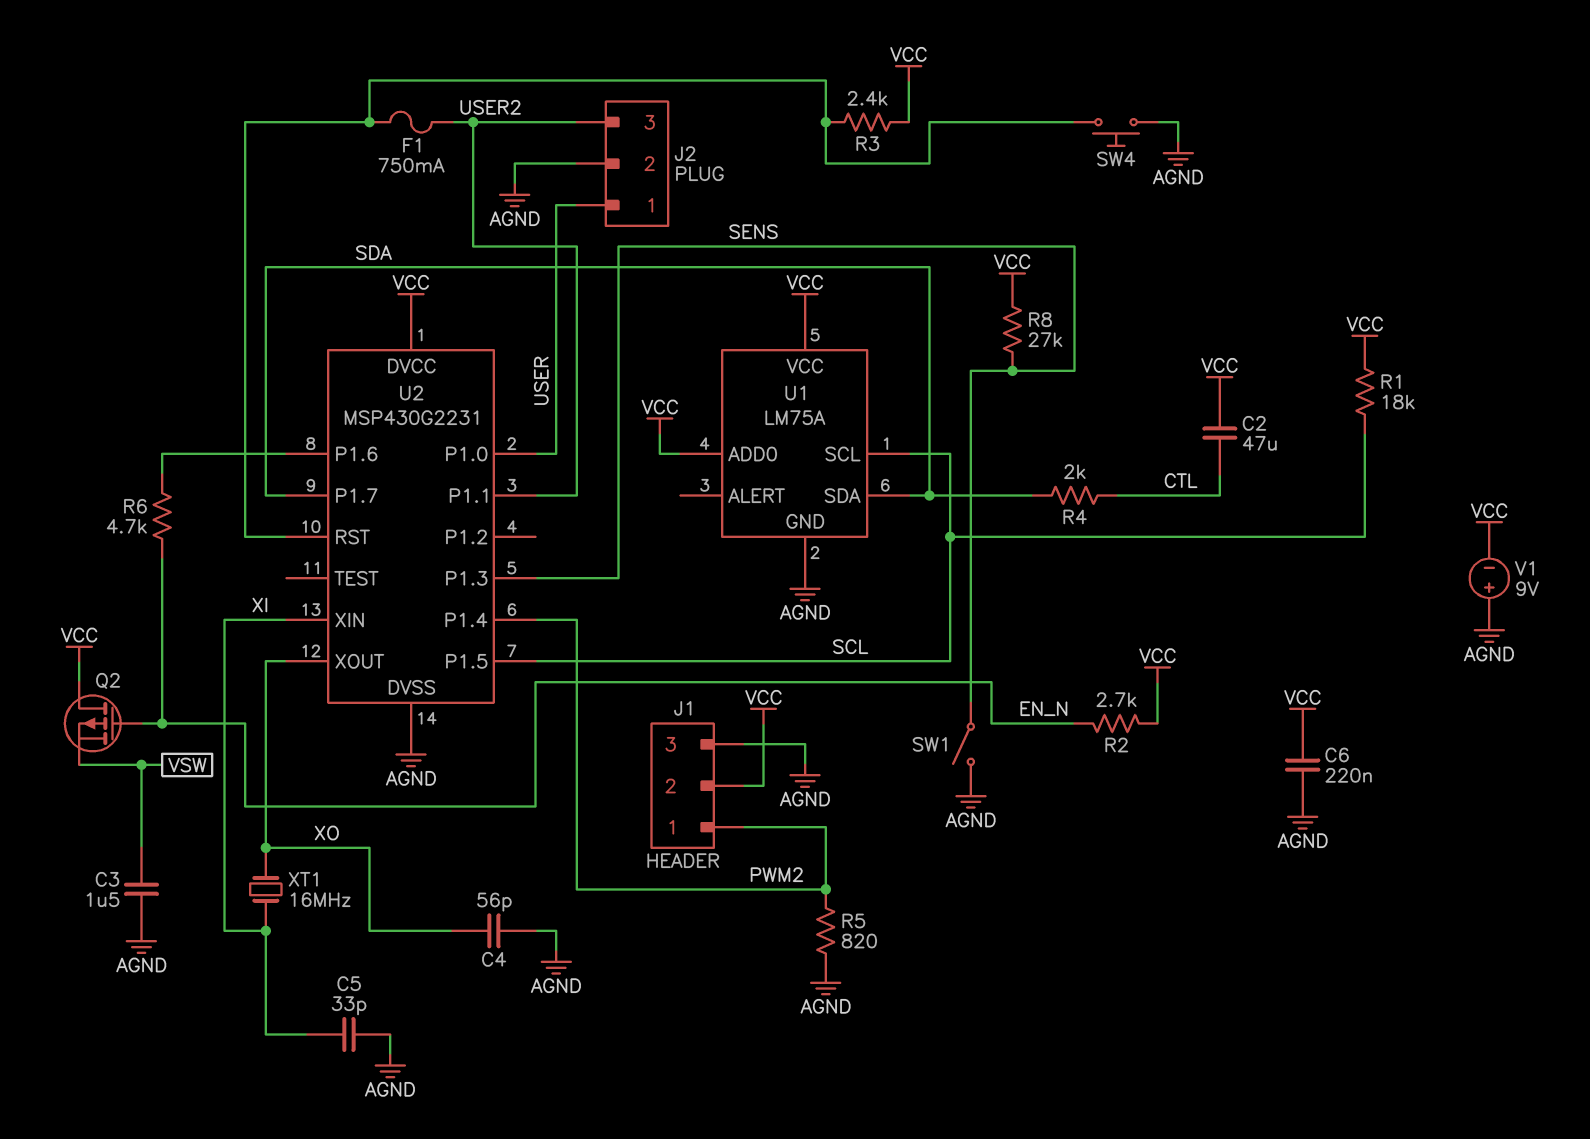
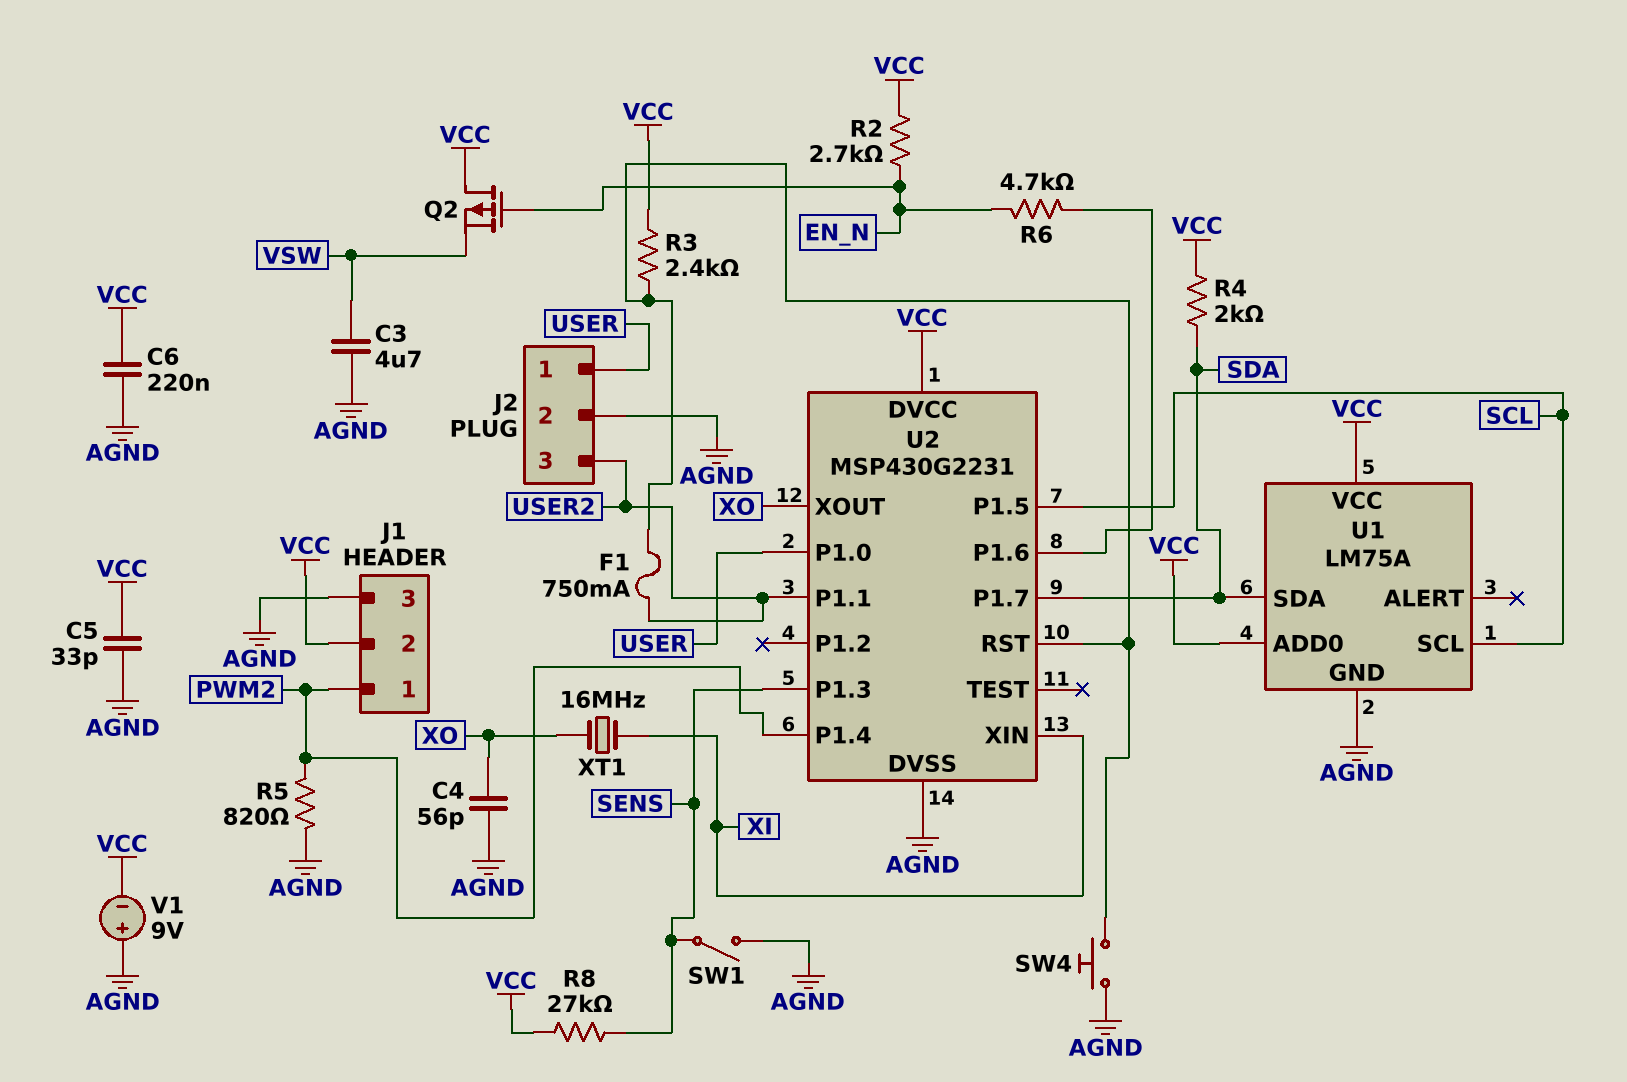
C2: 47uF (CTL, VCC) -> none
C3: 1.5uF (AGND, VSW) -> 4.7uF (AGND, VSW)
C5: 33pF (AGND, XI) -> 33pF (AGND, VCC)
R1: 18k (SCL, VCC) -> none
R4: 2k (CTL, SDA) -> 2k (SDA, VCC)

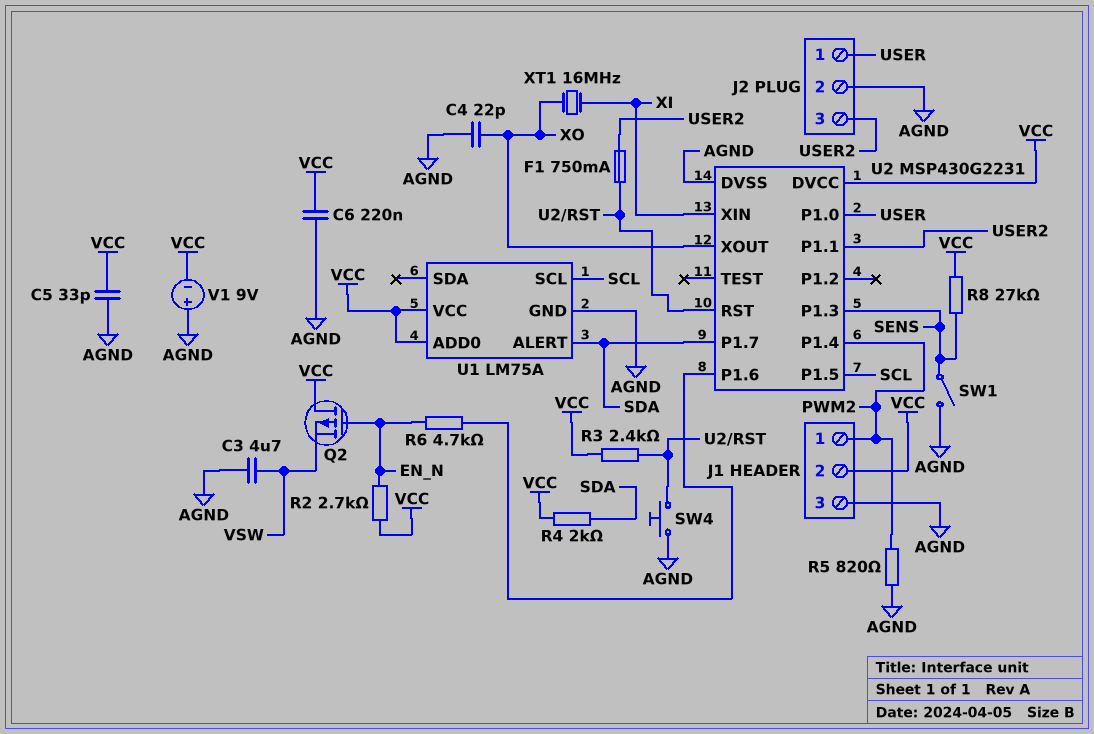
C4: 56pF (AGND, XO) -> 22pF (AGND, XO)
U1 pin ALERT: none -> SDA
U1 pin SDA: SDA -> none

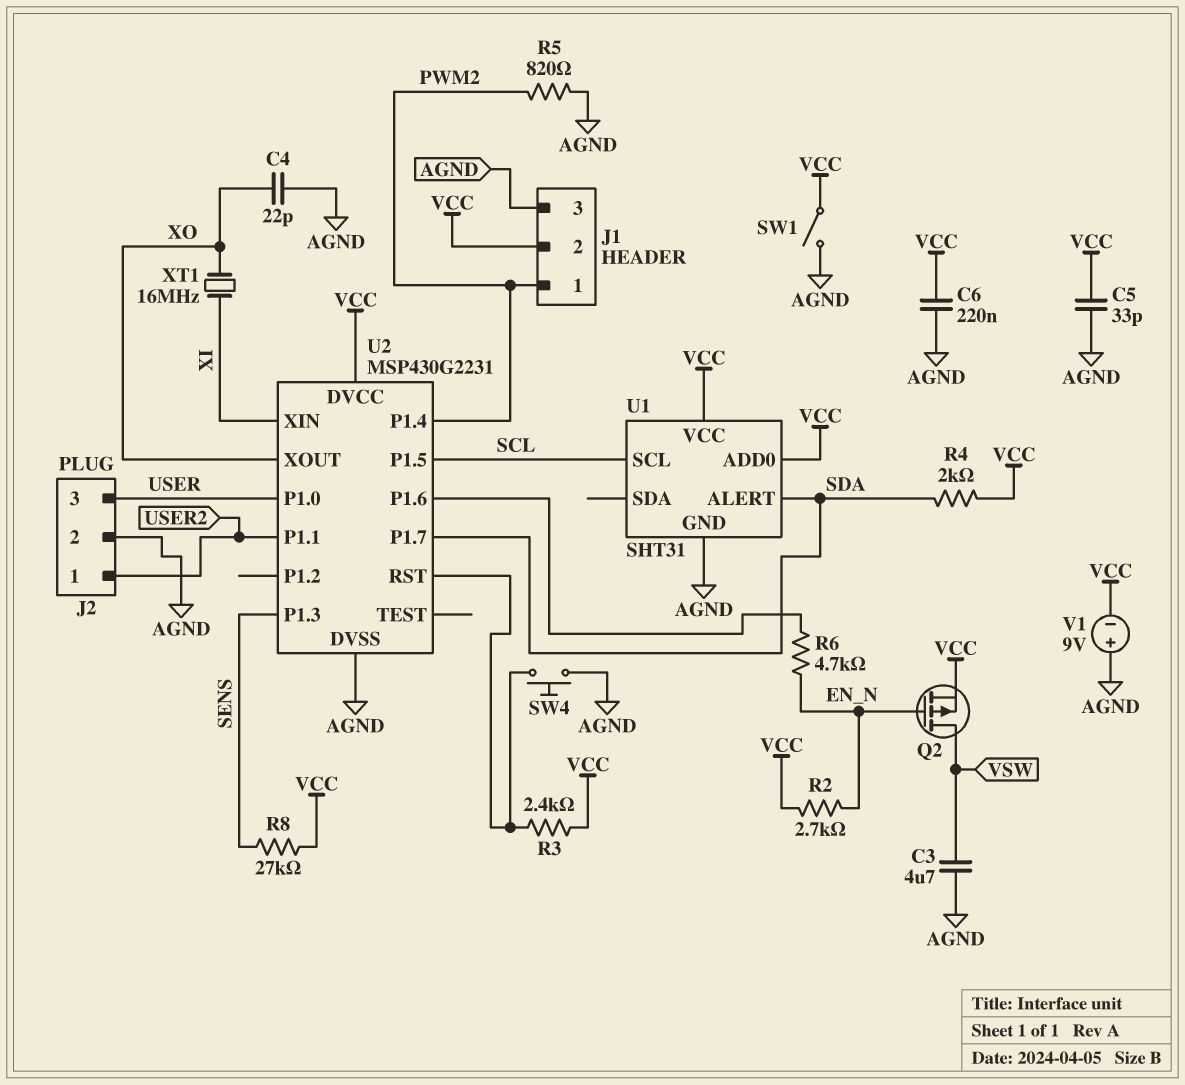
F1: 750mA (U2/RST, USER2) -> none
J2 pin 1: USER -> USER2
J2 pin 3: USER2 -> USER
Q2: PMOS (G EN_N, D VCC, S VSW) -> PMOS (G EN_N, D VSW, S VCC)
SW1: switch (AGND, SENS) -> switch (AGND, VCC)
U1: LM75A -> SHT31

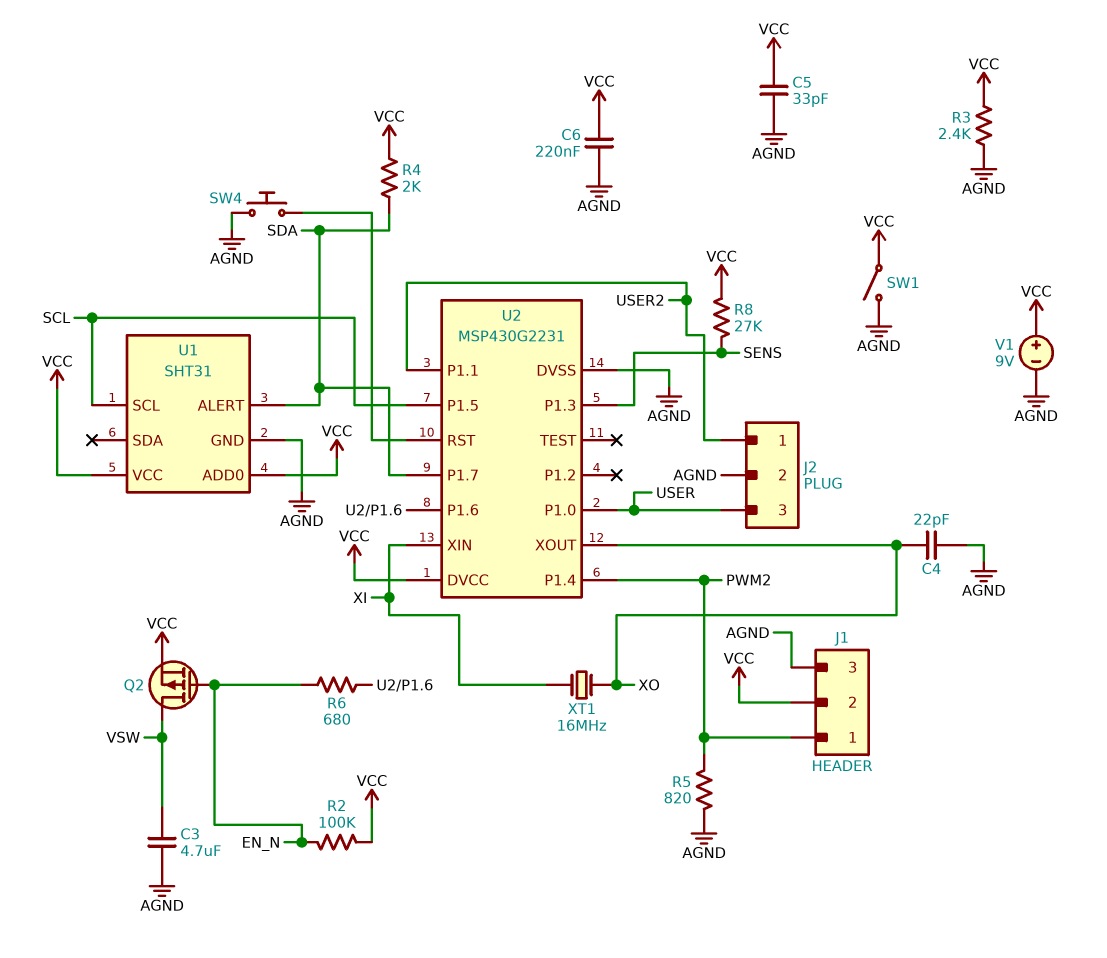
R2: 2.7k (EN_N, VCC) -> 100k (EN_N, VCC)
R3: 2.4k (U2/RST, VCC) -> 2.4k (AGND, VCC)
R6: 4.7k (EN_N, U2/P1.6) -> 680 (EN_N, U2/P1.6)
V1: 9V (plus AGND, minus VCC) -> 9V (plus VCC, minus AGND)

